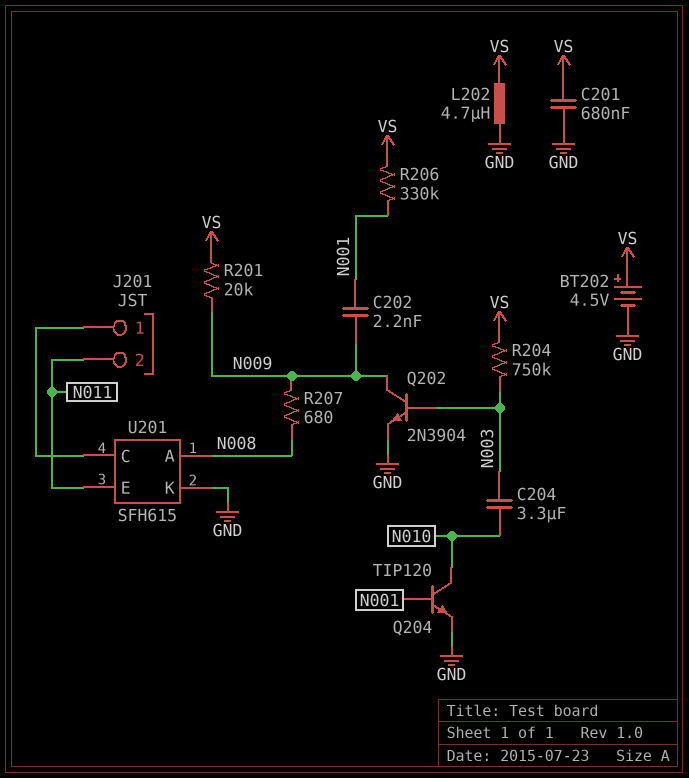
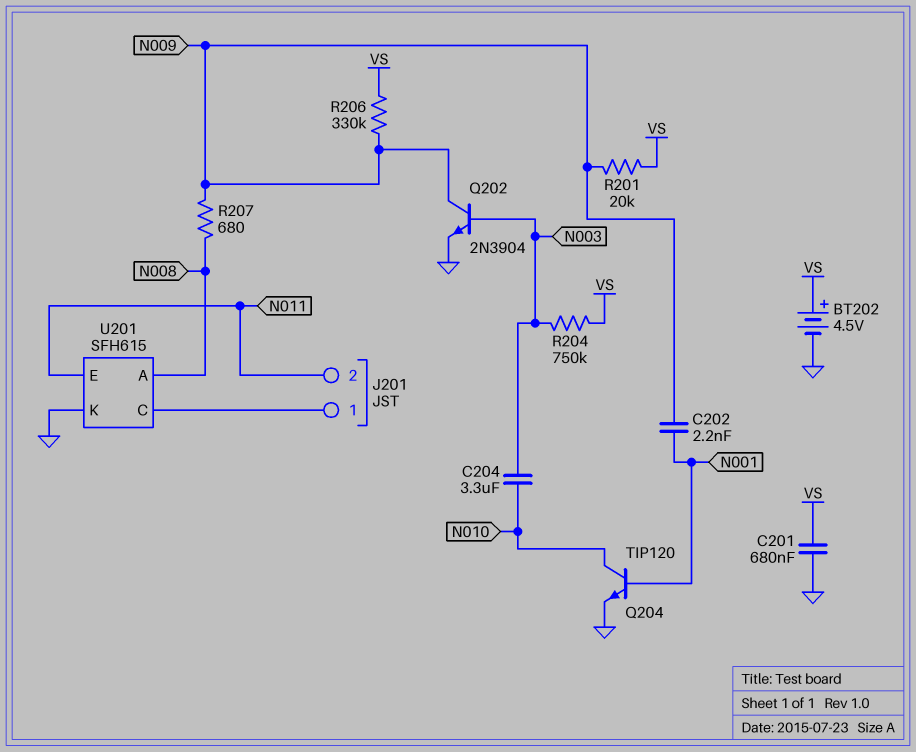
L202: 4.7uH (GND, VS) -> none
R206: 330k (N001, VS) -> 330k (N009, VS)

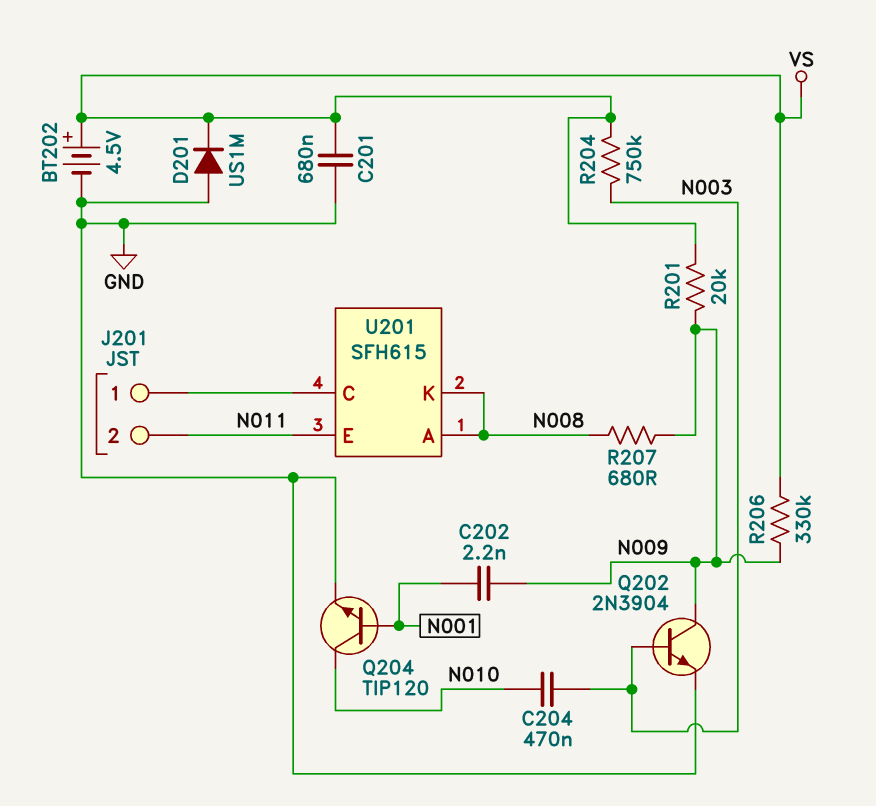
C204: 3.3uF (N003, N010) -> 470nF (N003, N010)
D201: none -> diode US1M (A GND, K VS)
U201 pin K: GND -> N008

